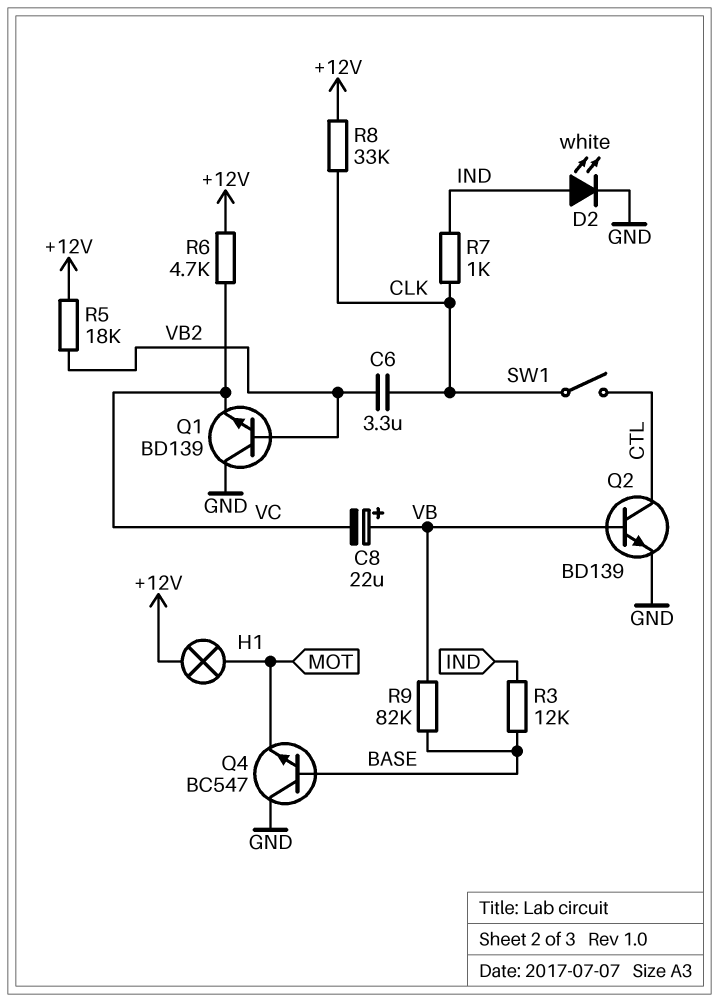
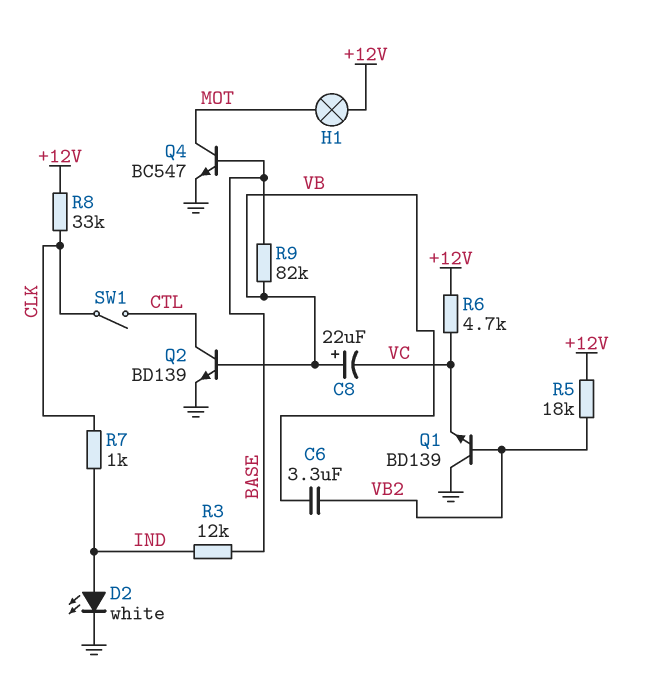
C6: 3.3uF (CLK, VB2) -> 3.3uF (VB, VB2)
Q4: NPN BC547 (B BASE, C GND, E MOT) -> NPN BC547 (B BASE, C MOT, E GND)

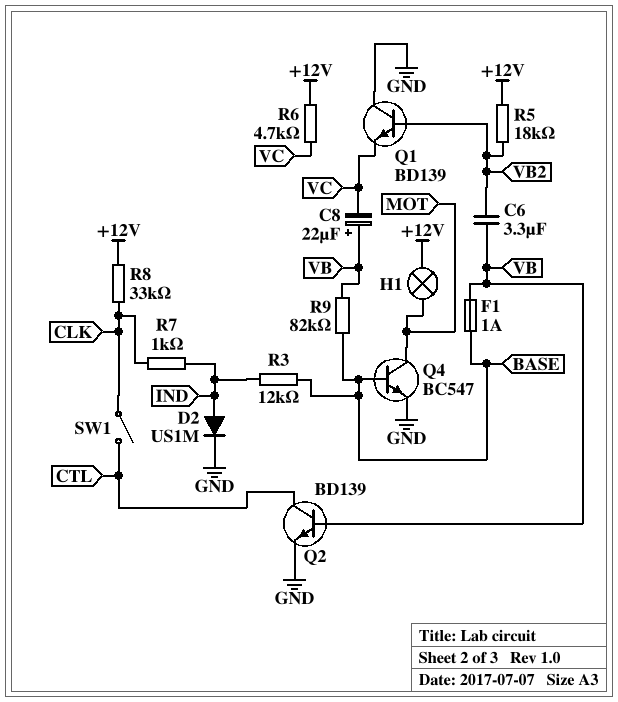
D2: LED white (A IND, K GND) -> diode US1M (A IND, K GND)
F1: none -> 1A (BASE, VB)

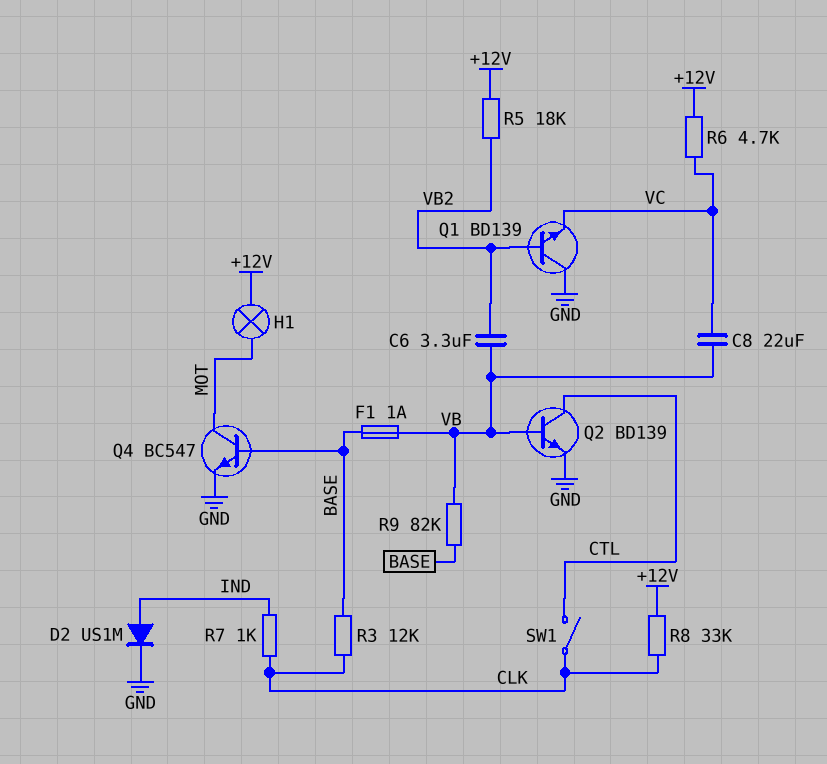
C8: 22uF (plus VB, minus VC) -> 22uF (VB, VC)
R3: 12k (BASE, IND) -> 12k (BASE, CLK)

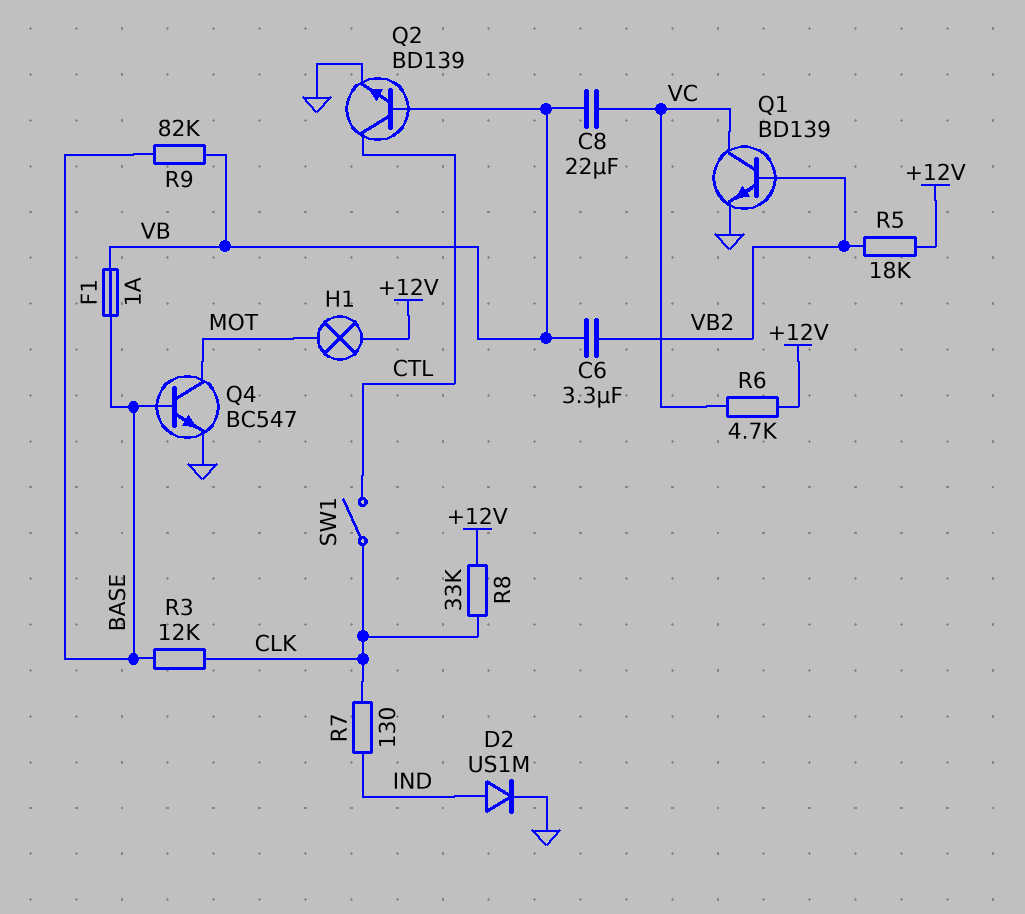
Q1: NPN BD139 (B VB2, C GND, E VC) -> NPN BD139 (B VB2, C VC, E GND)
R7: 1k (CLK, IND) -> 130 (CLK, IND)

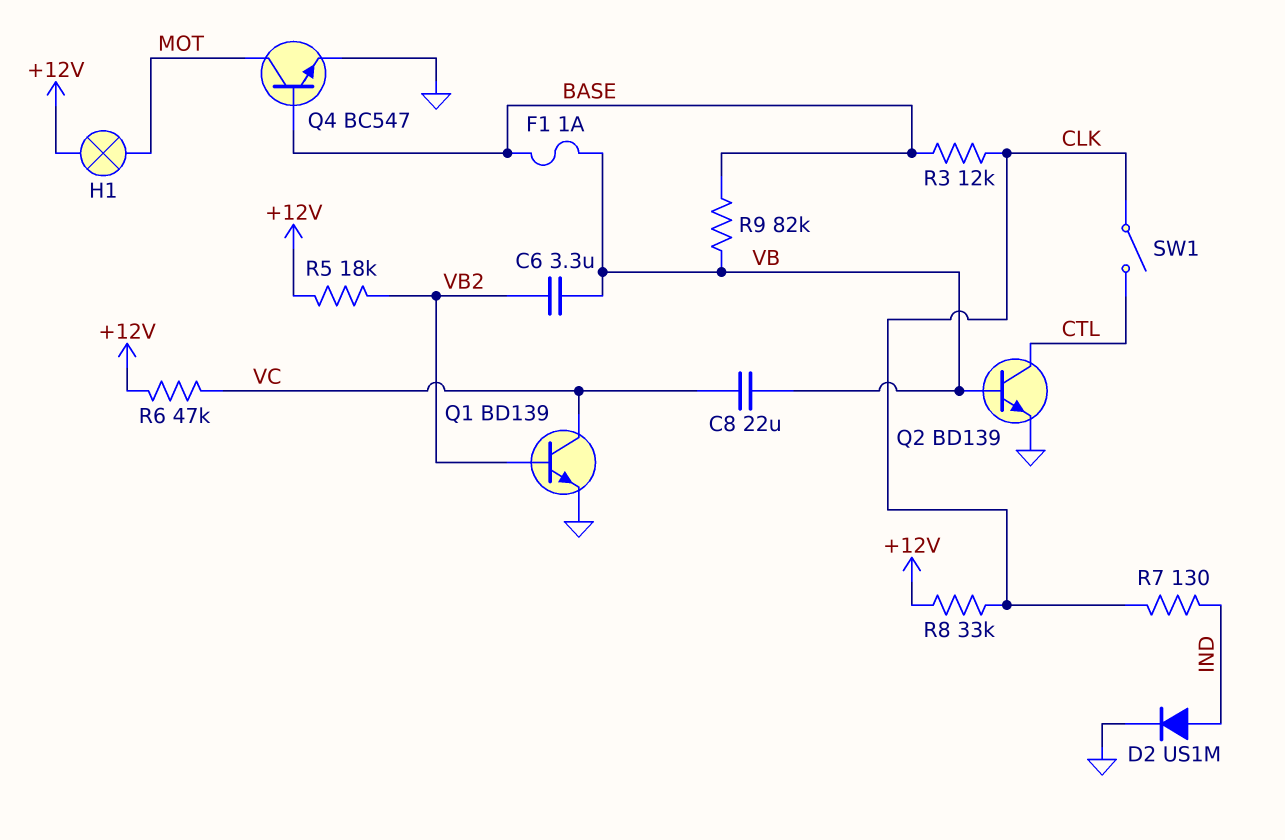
R6: 4.7k (+12V, VC) -> 47k (+12V, VC)

